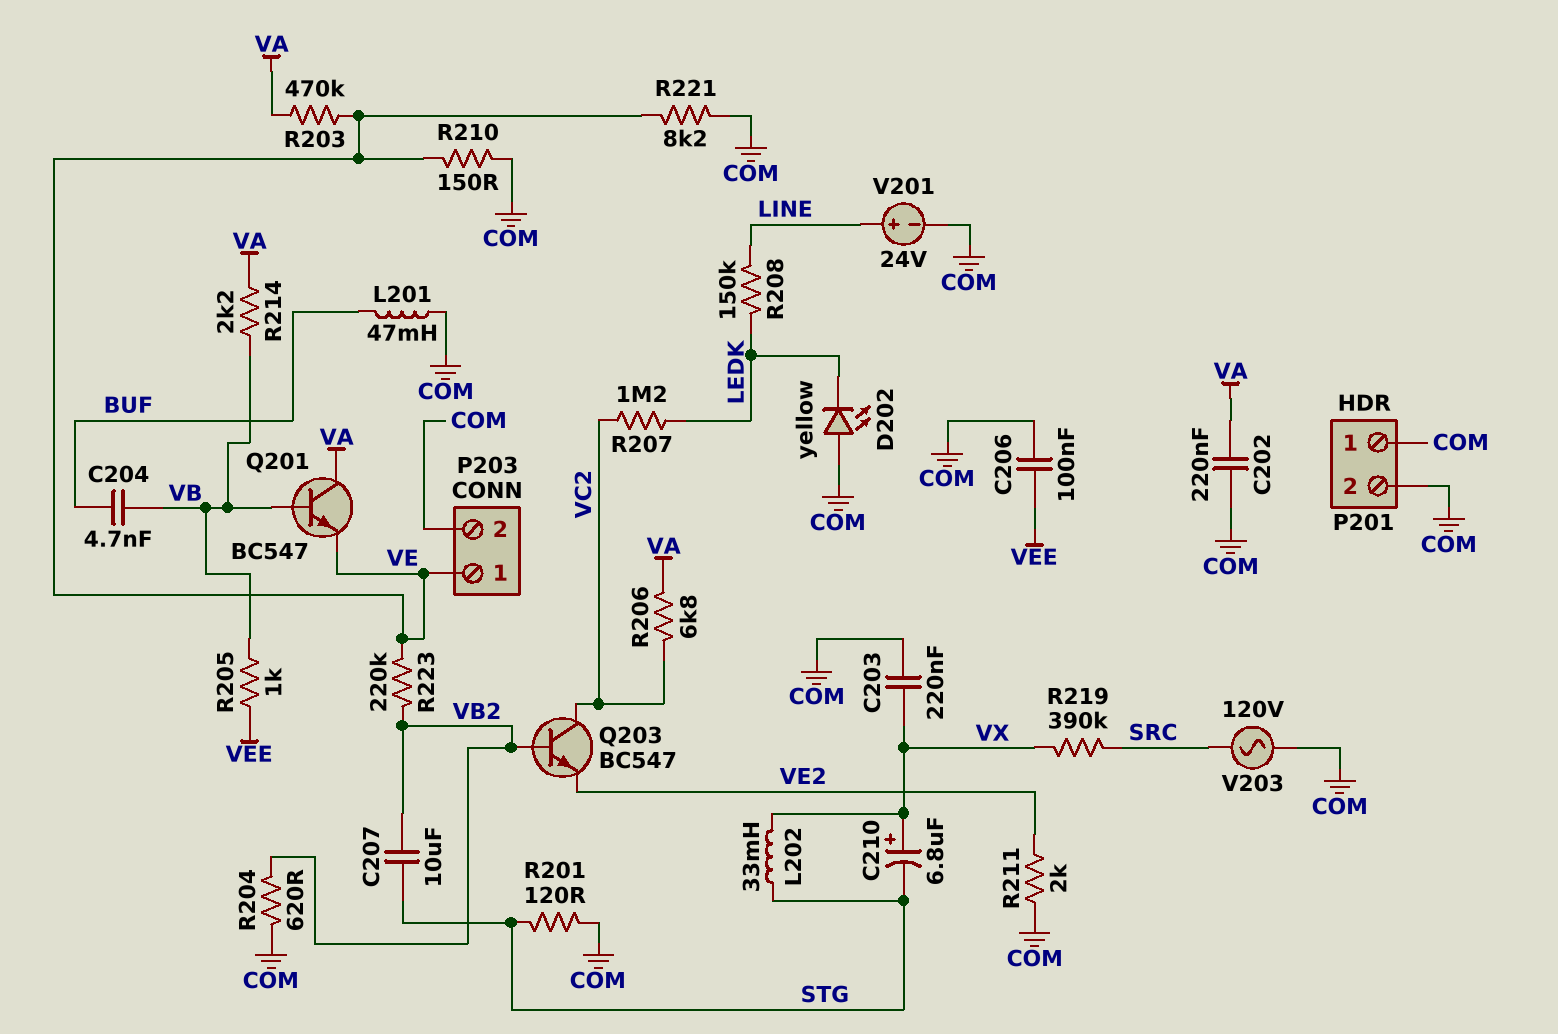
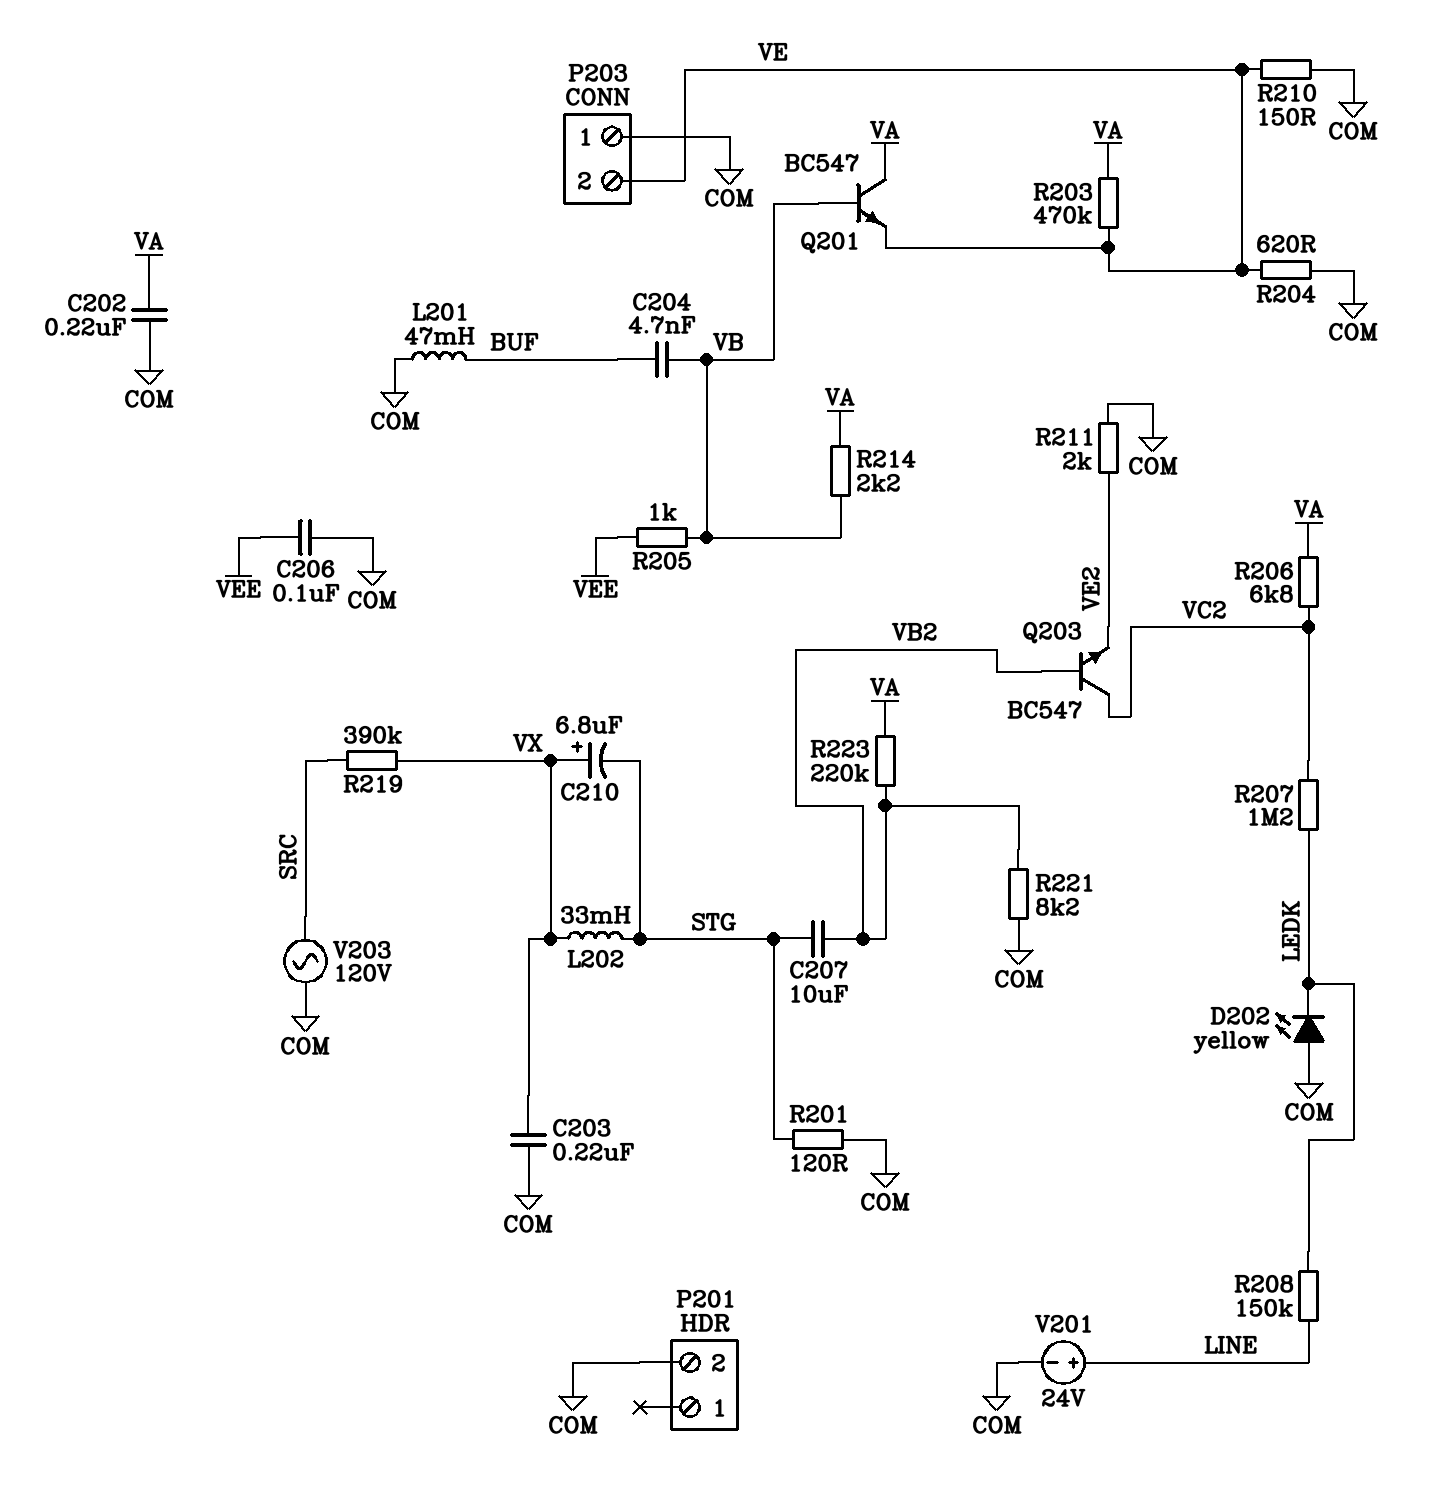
P201 pin 1: COM -> none
P203 pin 1: VE -> COM
P203 pin 2: COM -> VE
R204: 620 (COM, VB2) -> 620 (COM, VE)
R221: 8.2k (COM, VE) -> 8.2k (COM, VB2)
R223: 220k (VB2, VE) -> 220k (VA, VB2)

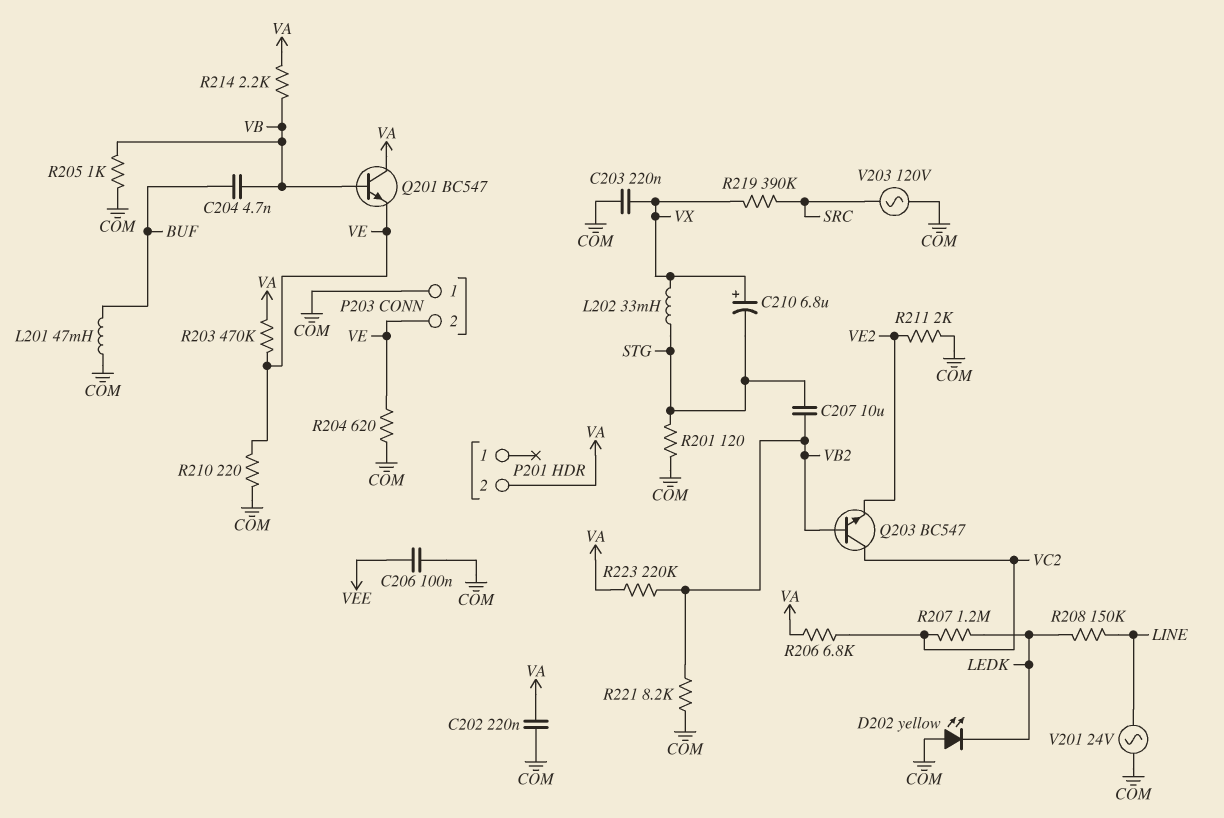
P201 pin 2: COM -> VA
R205: 1k (VB, VEE) -> 1k (COM, VB)
R210: 150 (COM, VE) -> 220 (COM, VE)
V201: 24V (plus LINE, minus COM) -> AC 24V (COM, LINE)

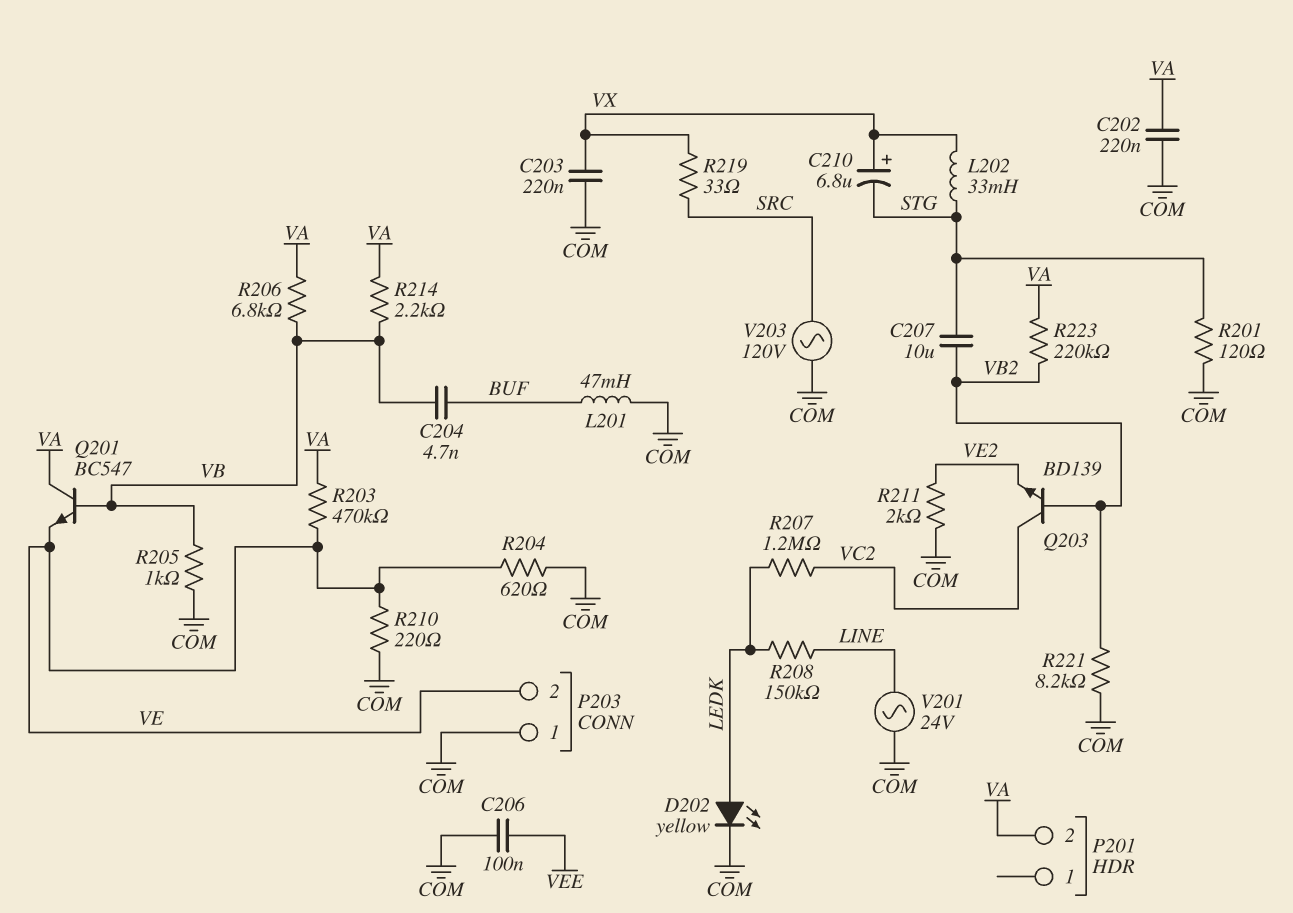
D202: LED yellow (A COM, K LEDK) -> LED yellow (A LEDK, K COM)
Q203: NPN BC547 (B VB2, C VC2, E VE2) -> NPN BD139 (B VB2, C VC2, E VE2)
R206: 6.8k (VA, VC2) -> 6.8k (VA, VB)
R219: 390k (SRC, VX) -> 33 (SRC, VX)

